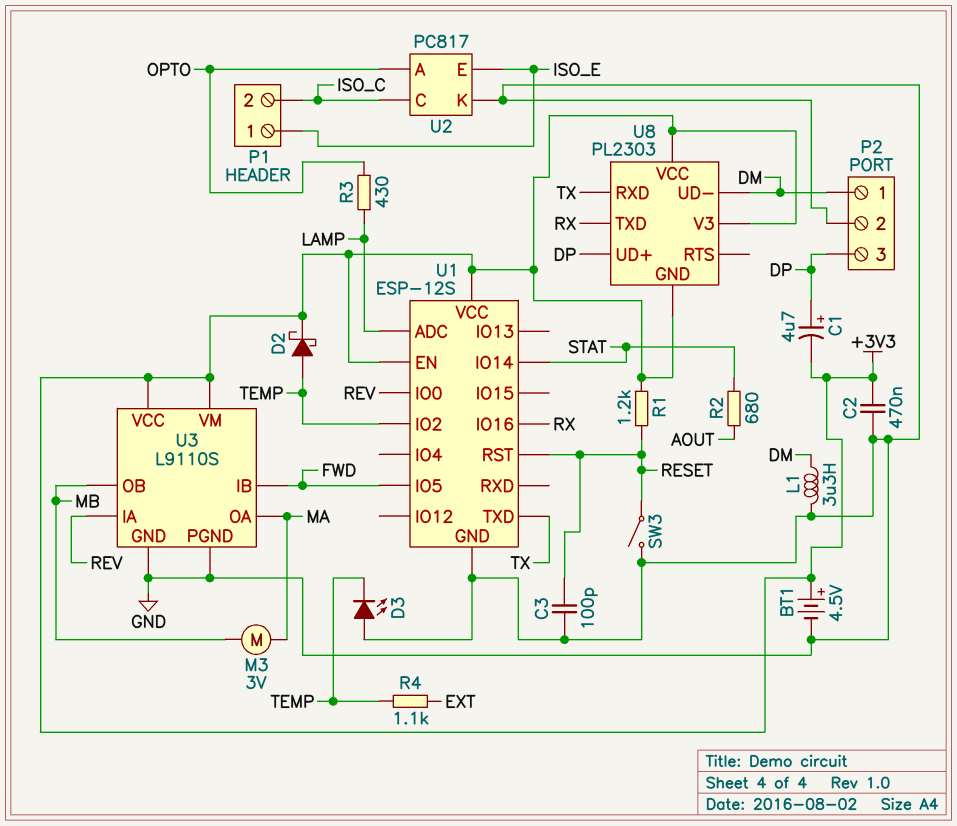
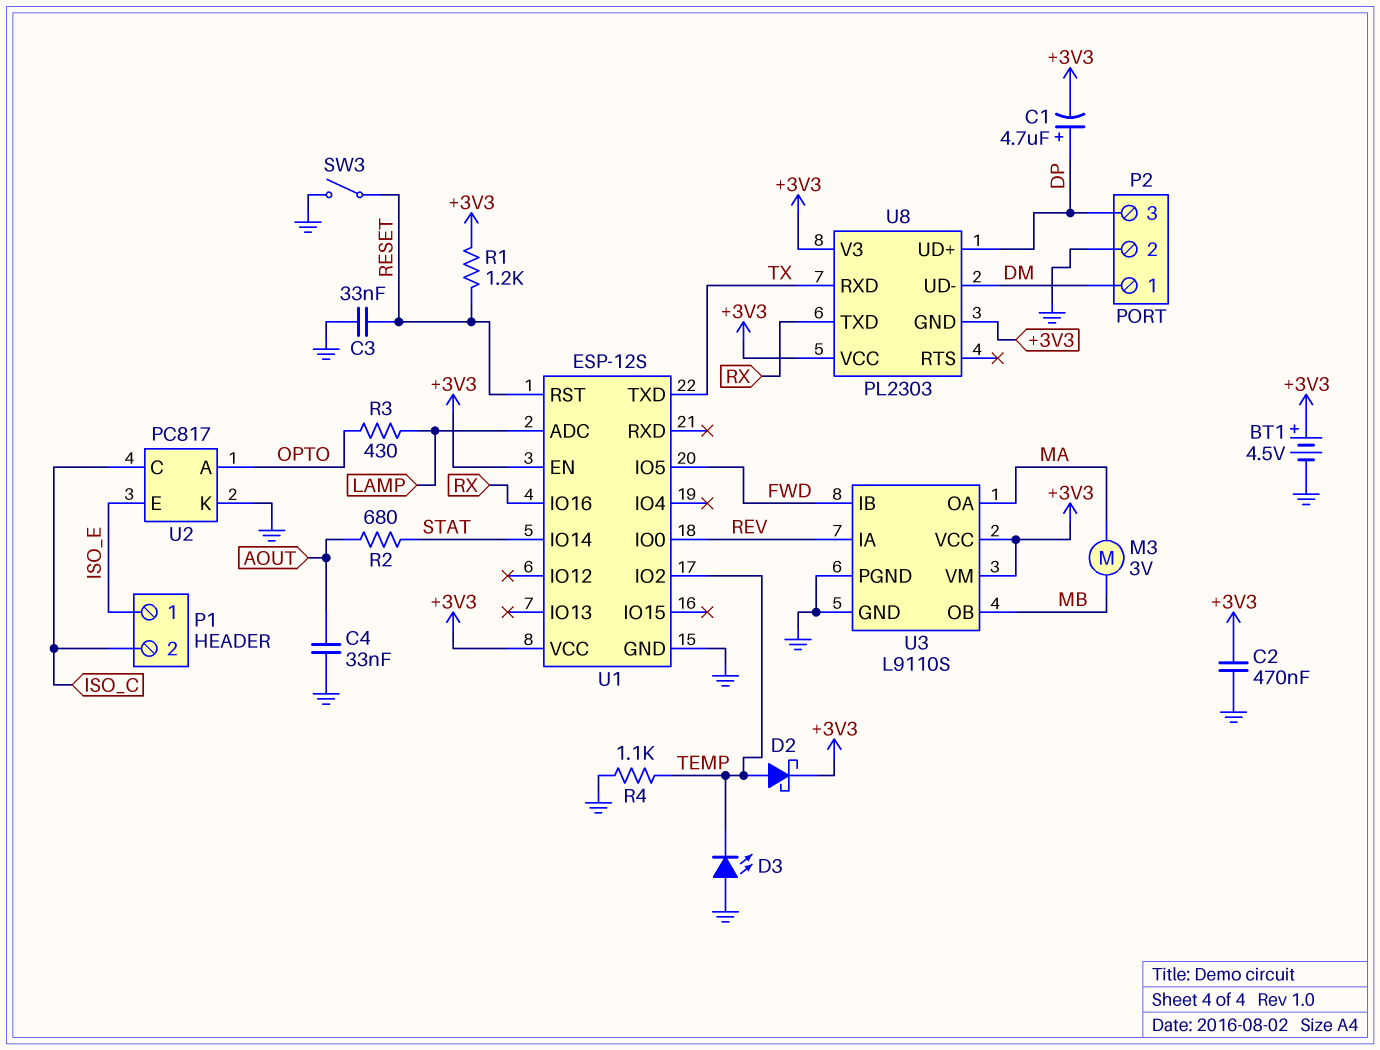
C3: 100pF (GND, RESET) -> 33nF (GND, RESET)
C4: none -> 33nF (AOUT, GND)
L1: 3.3uH (DM, GND) -> none
R4: 1.1k (EXT, TEMP) -> 1.1k (GND, TEMP)

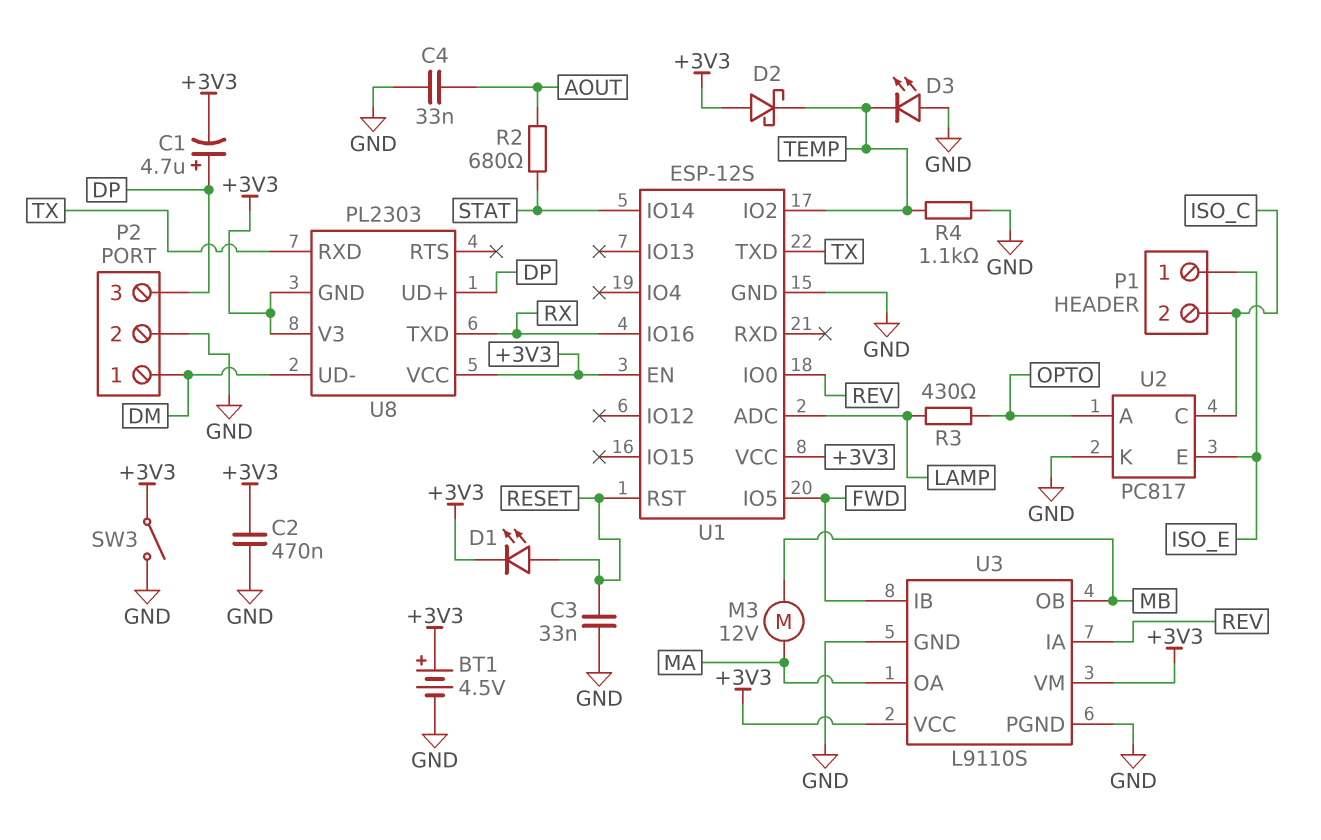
D1: none -> LED (A RESET, K +3V3)
D2: schottky (A TEMP, K +3V3) -> schottky (A +3V3, K TEMP)
M3: motor 3V (MA, MB) -> motor 12V (MA, MB)
R1: 1.2k (+3V3, RESET) -> none
SW3: switch (GND, RESET) -> switch (+3V3, GND)

